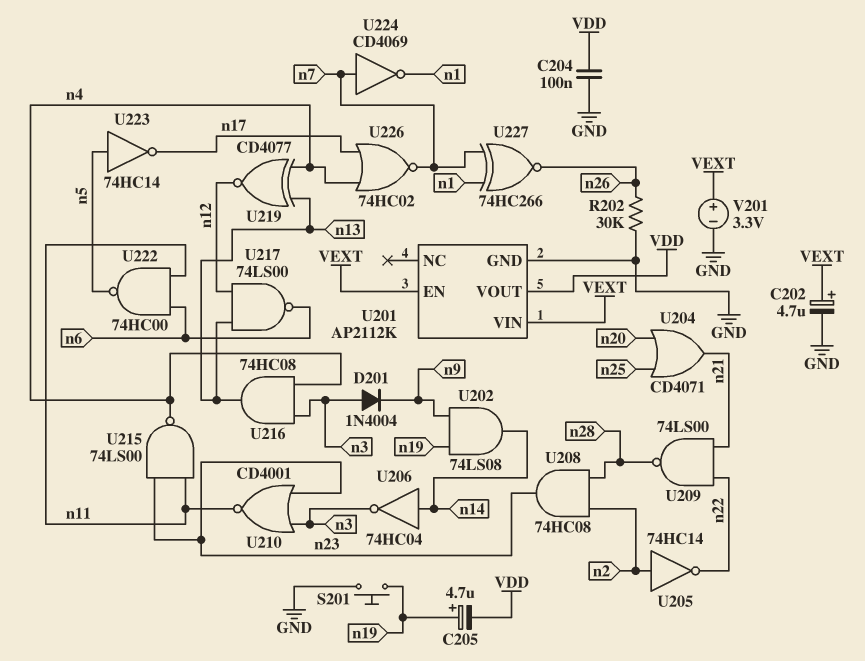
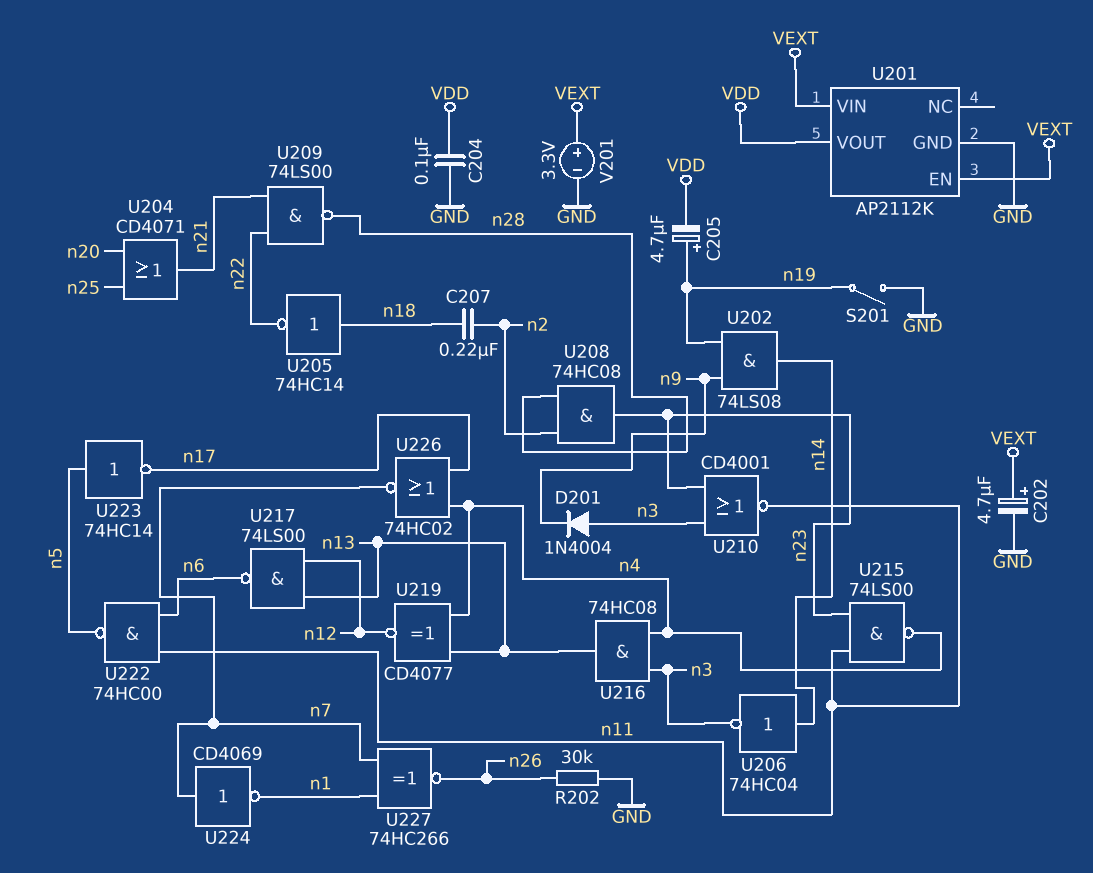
C207: none -> 220nF (n2, n18)
S201: button (GND, n19) -> switch (GND, n19)
U205: NOT 74HC14 (in n2, out n22) -> NOT 74HC14 (in n18, out n22)

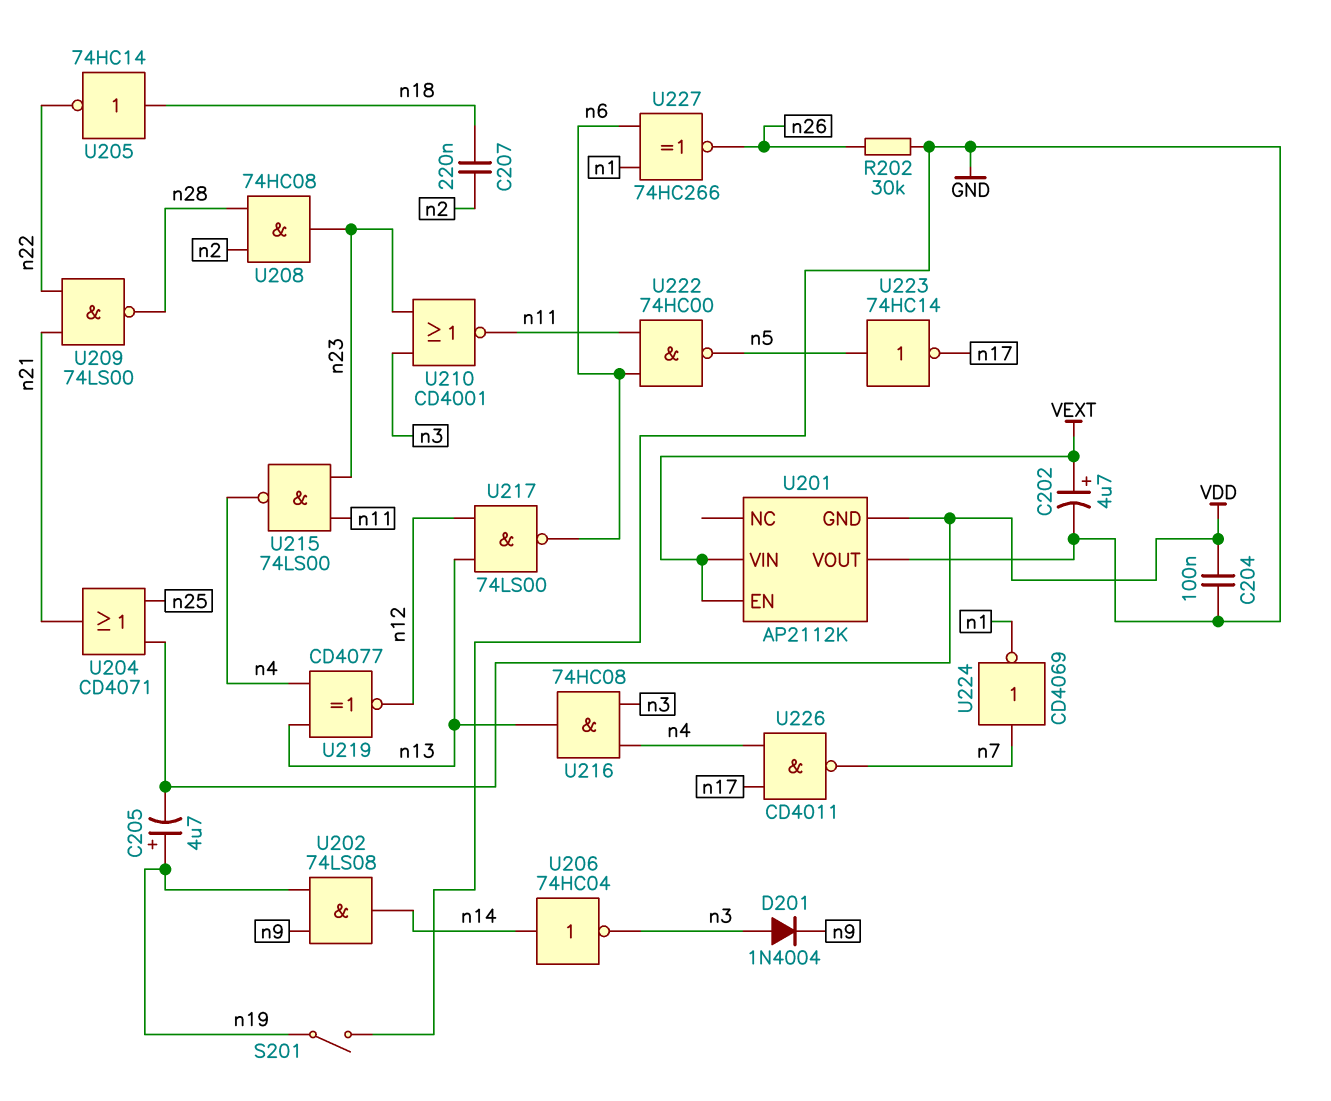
U201 pin GND: GND -> VDD
U201 pin VOUT: VDD -> GND
U204: OR CD4071 (in n20, in n25, out n21) -> OR CD4071 (in VDD, in n25, out n21)
U226: NOR 74HC02 (in n4, in n17, out n7) -> NAND CD4011 (in n4, in n17, out n7)
U227: XNOR 74HC266 (in n1, in n7, out n26) -> XNOR 74HC266 (in n1, in n6, out n26)
V201: 3.3V (plus VEXT, minus GND) -> none

